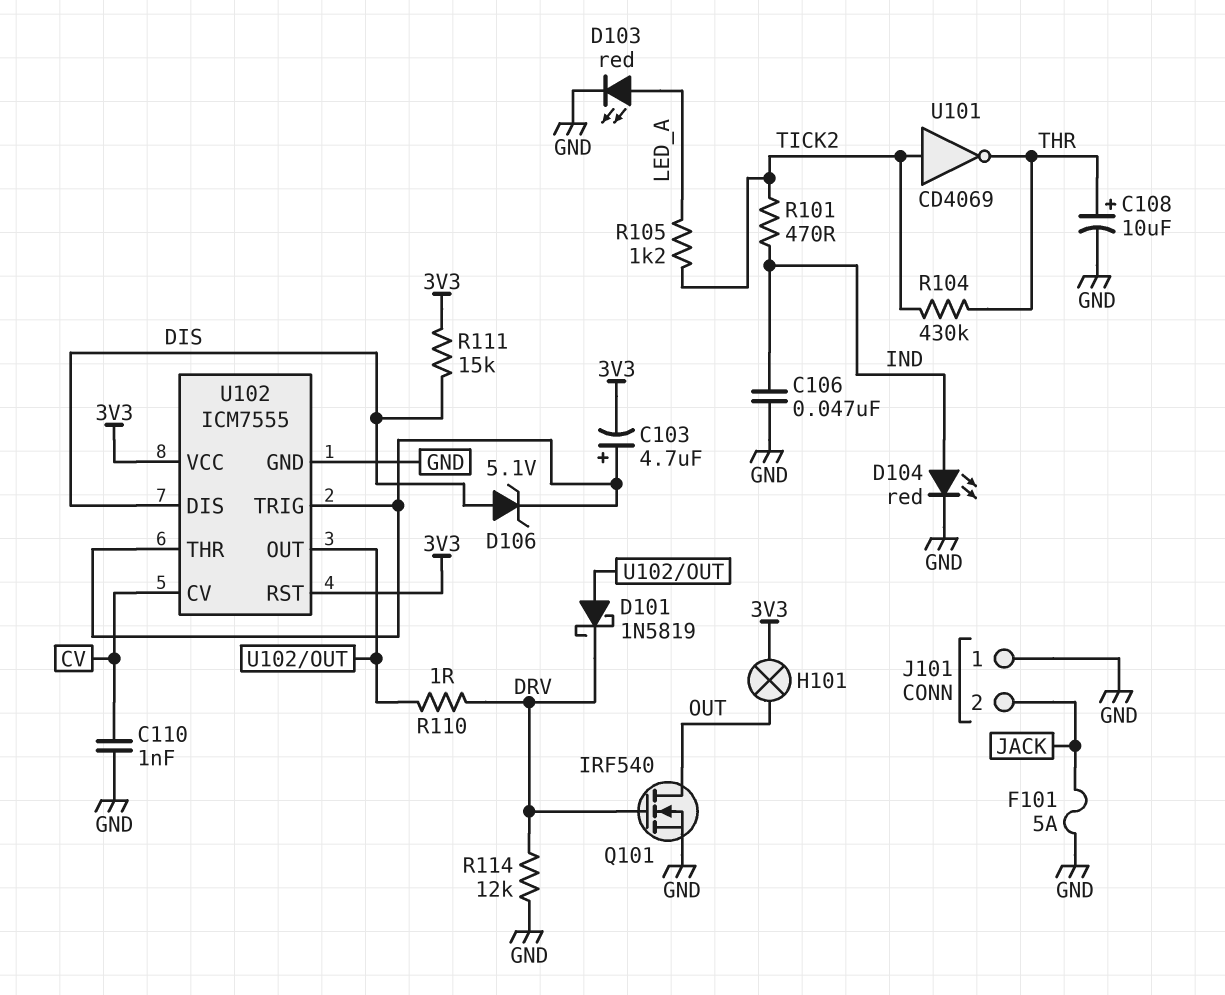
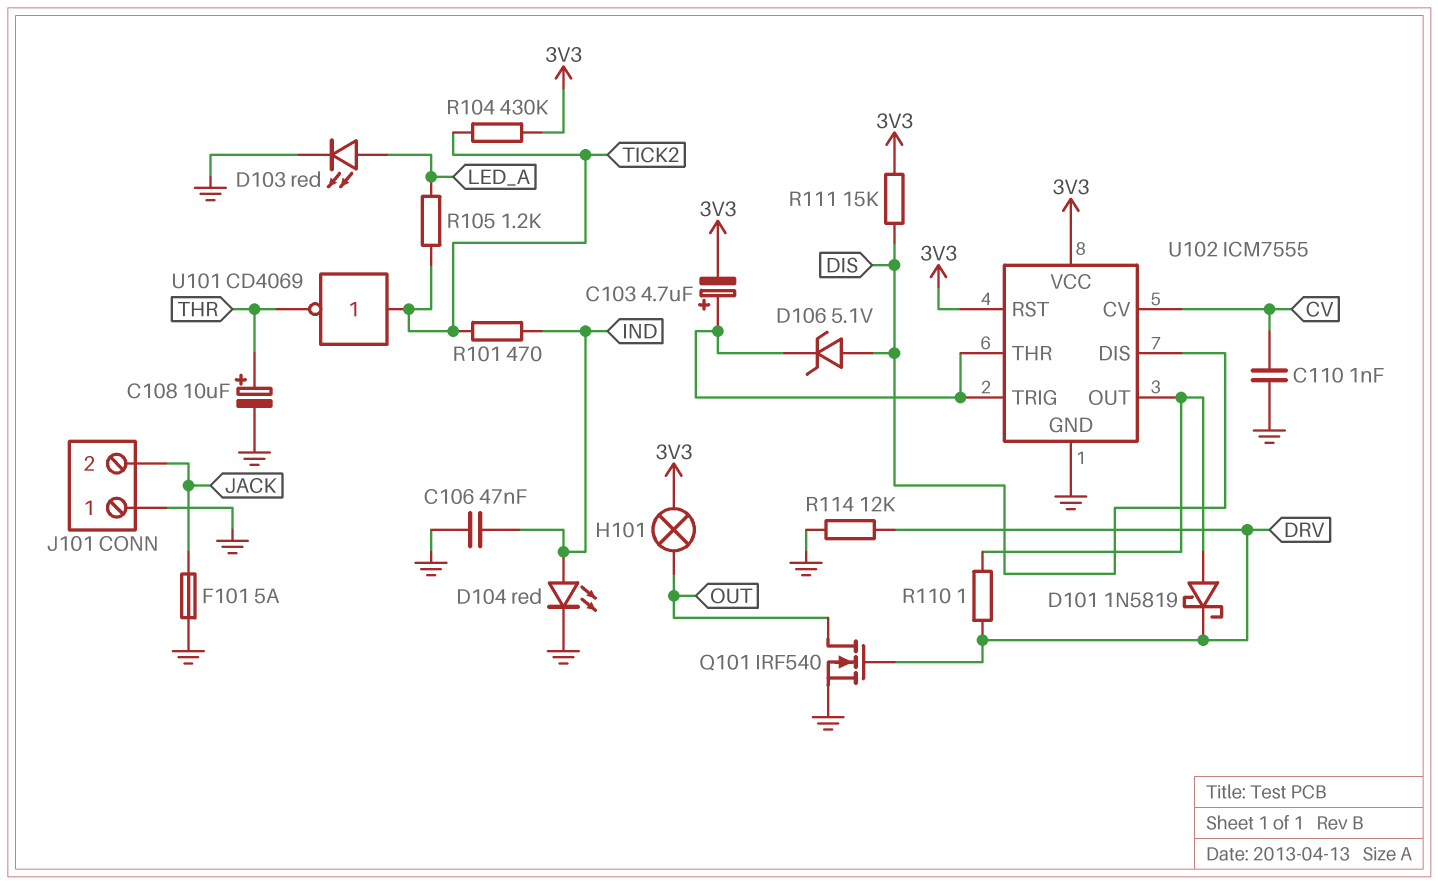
R104: 430k (THR, TICK2) -> 430k (3V3, TICK2)

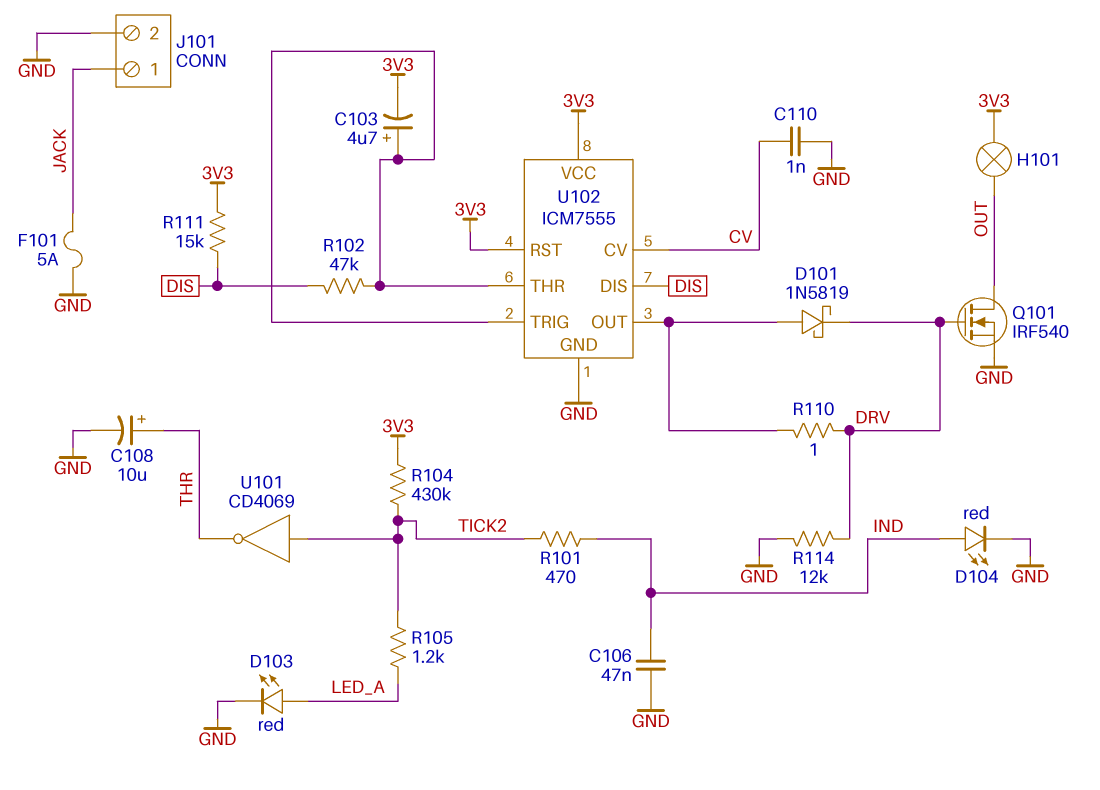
D106: zener 5.1V (A DIS, K U102/THR) -> none
J101 pin 1: GND -> JACK
J101 pin 2: JACK -> GND
R102: none -> 47k (DIS, U102/THR)

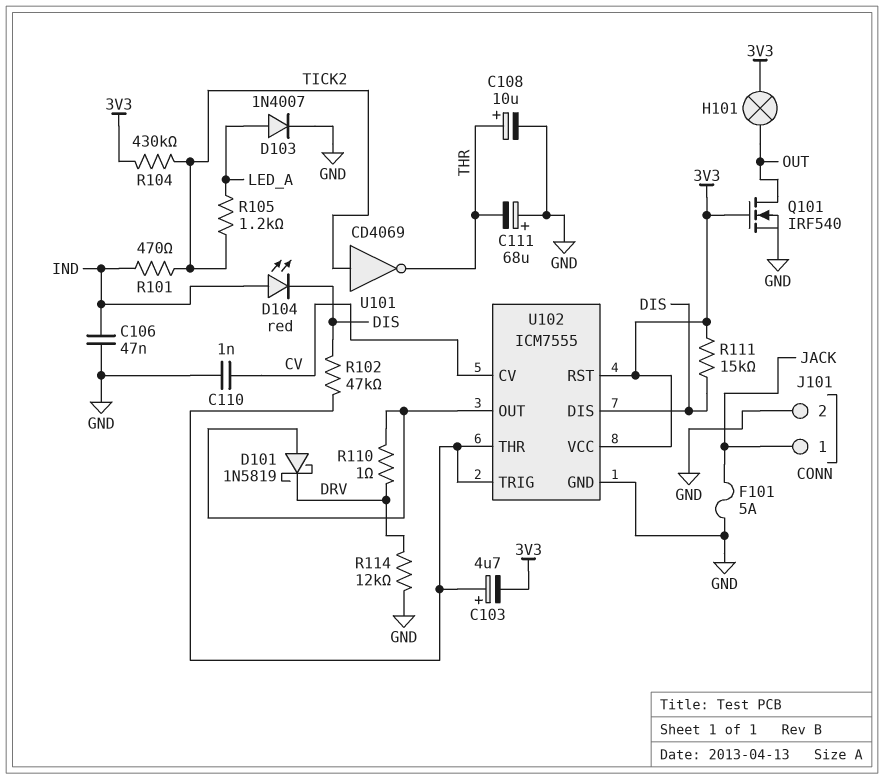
C111: none -> 68uF (plus GND, minus THR)
D103: LED red (A LED_A, K GND) -> diode 1N4007 (A LED_A, K GND)
D104: LED red (A IND, K GND) -> LED red (A IND, K DIS)
Q101: NMOS IRF540 (G DRV, D OUT, S GND) -> NMOS IRF540 (G 3V3, D OUT, S GND)

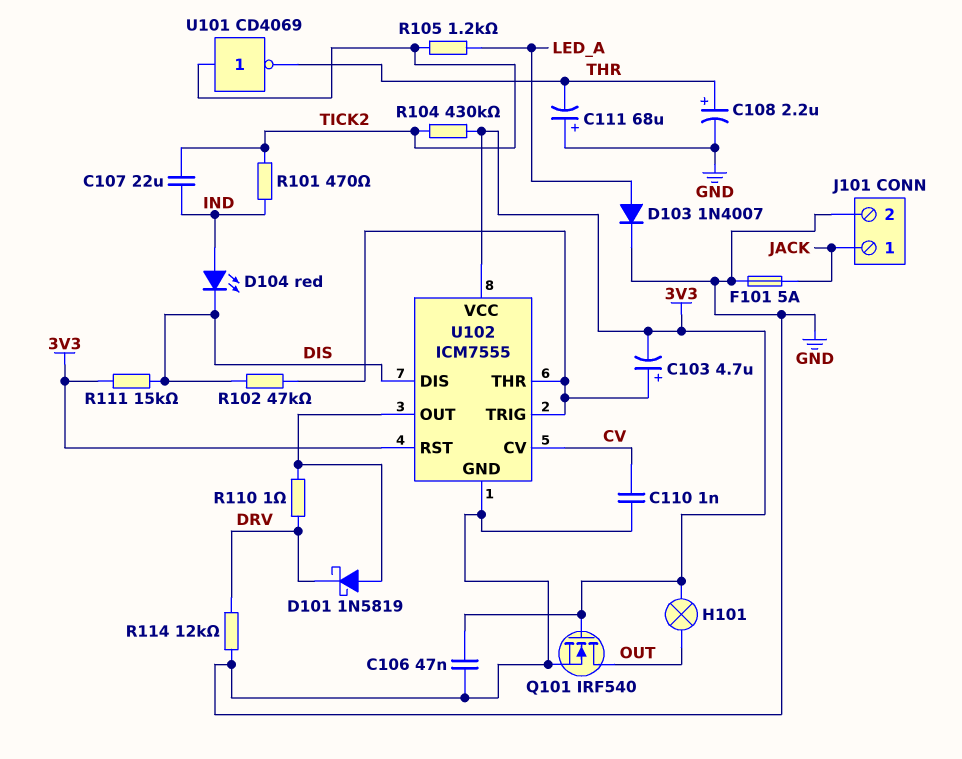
C106: 47nF (GND, IND) -> 47nF (3V3, GND)
C107: none -> 22uF (IND, TICK2)
C108: 10uF (plus THR, minus GND) -> 2.2uF (plus THR, minus GND)

